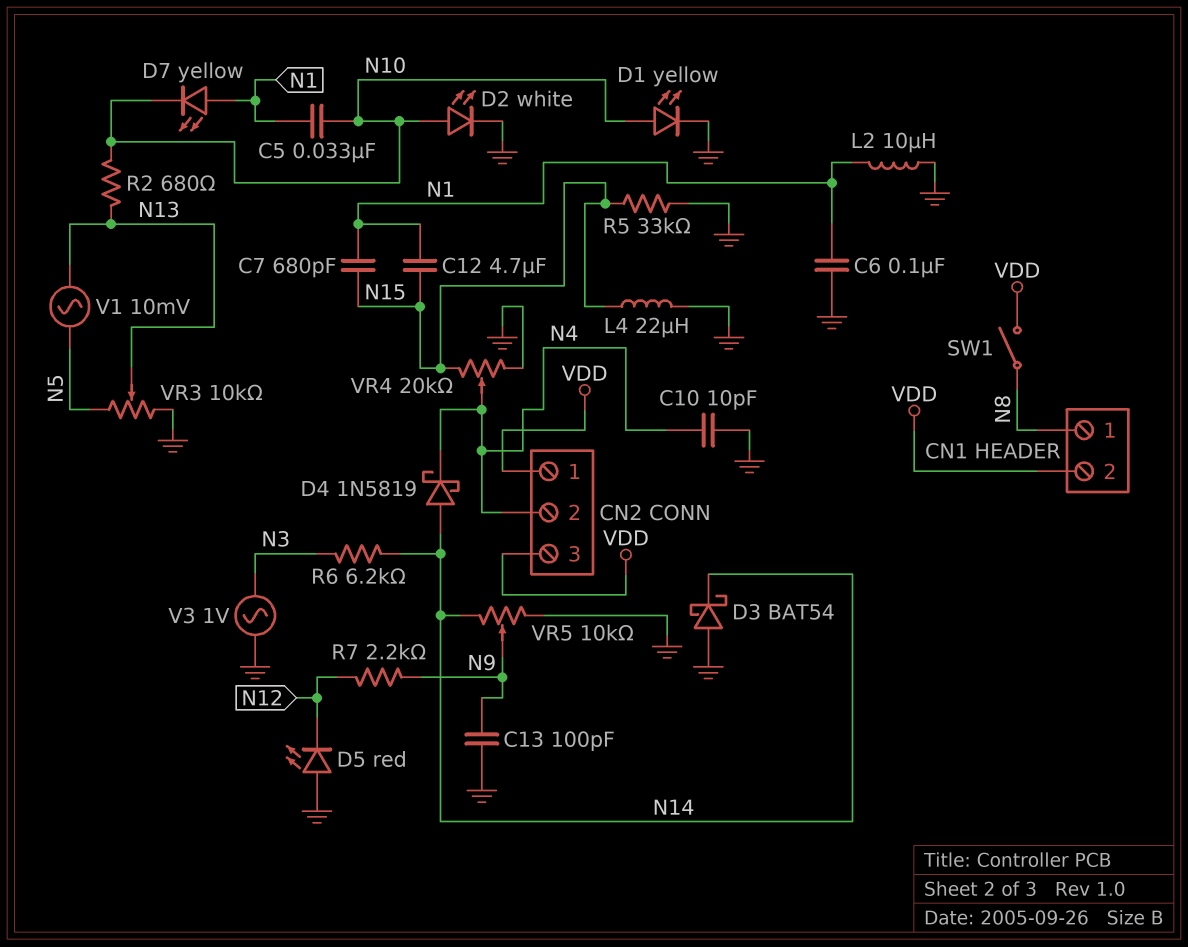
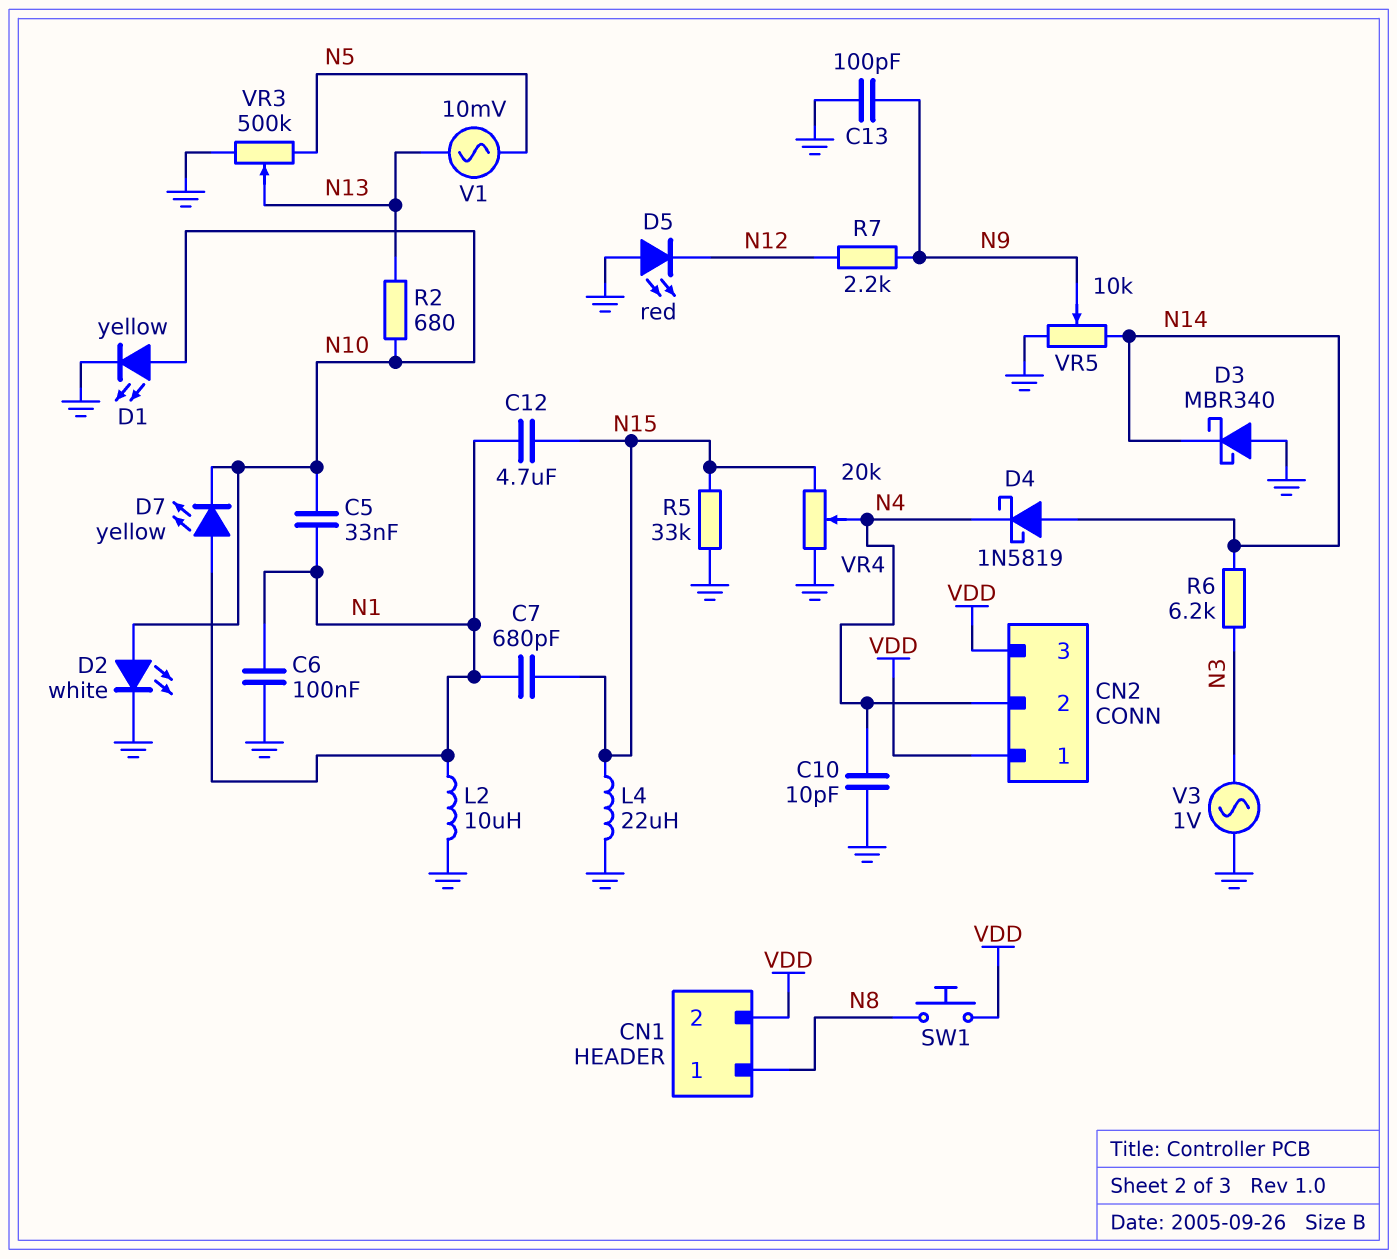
D3: schottky BAT54 (A GND, K N14) -> schottky MBR340 (A GND, K N14)
SW1: switch (N8, VDD) -> button (N8, VDD)
VR3: 10k (GND, N5, wiper N13) -> 500k (GND, N5, wiper N13)

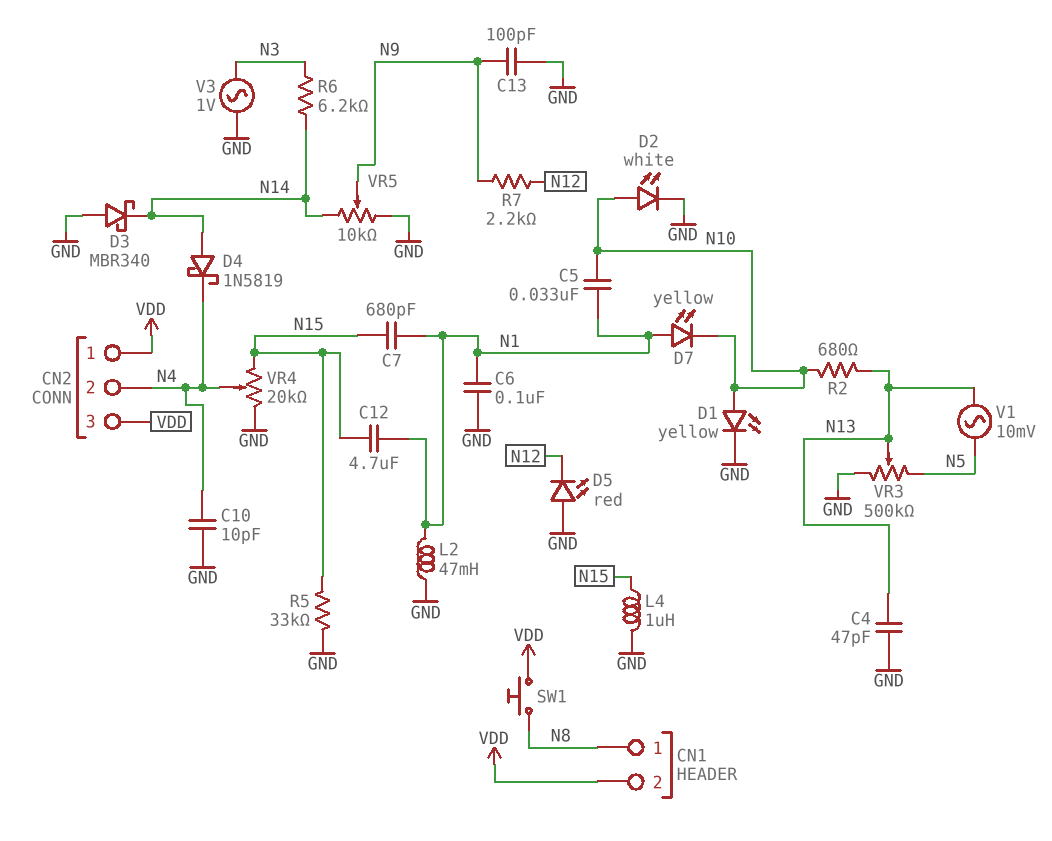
C4: none -> 47pF (GND, N13)
L2: 10uH (GND, N1) -> 47mH (GND, N1)
L4: 22uH (GND, N15) -> 1uH (GND, N15)

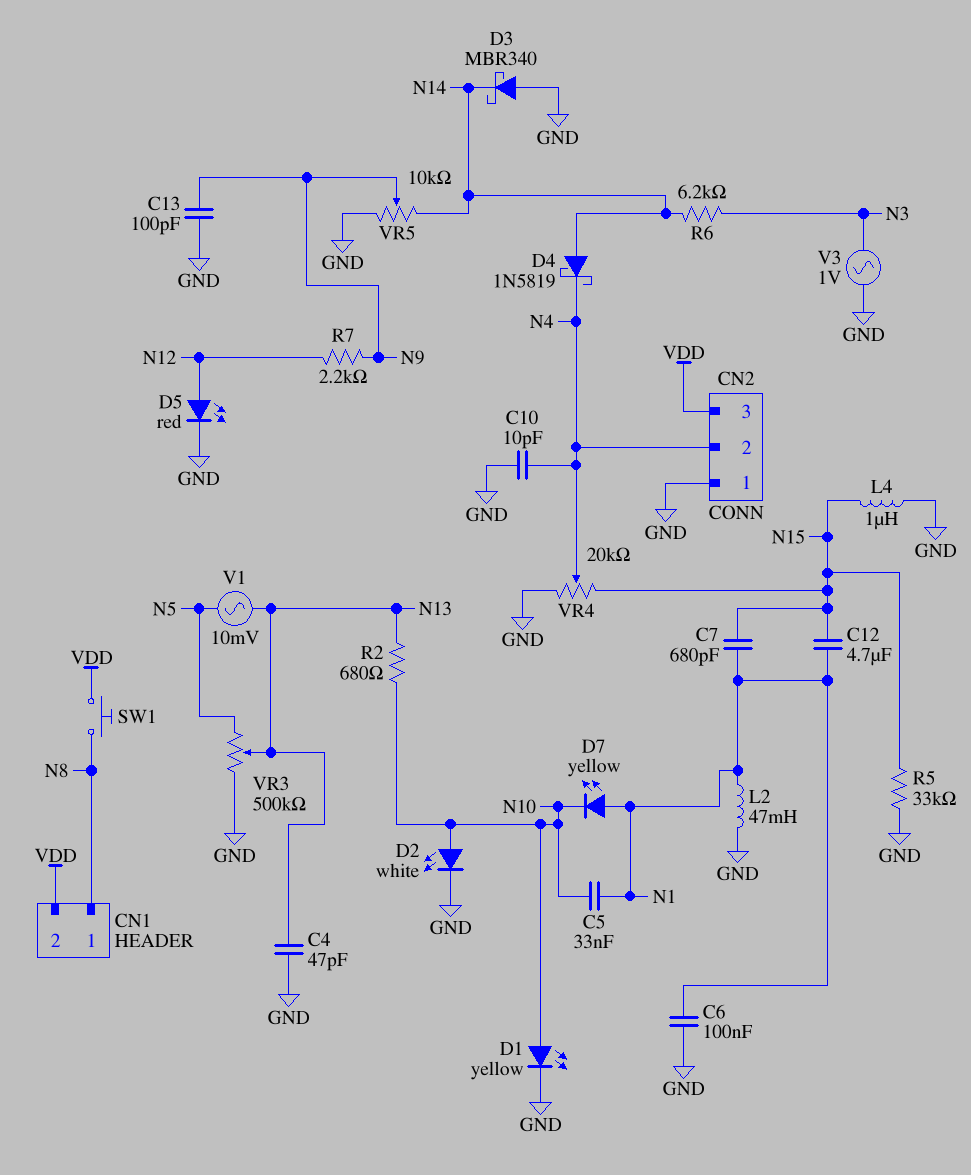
CN2 pin 1: VDD -> GND
D5: LED red (A GND, K N12) -> LED red (A N12, K GND)

